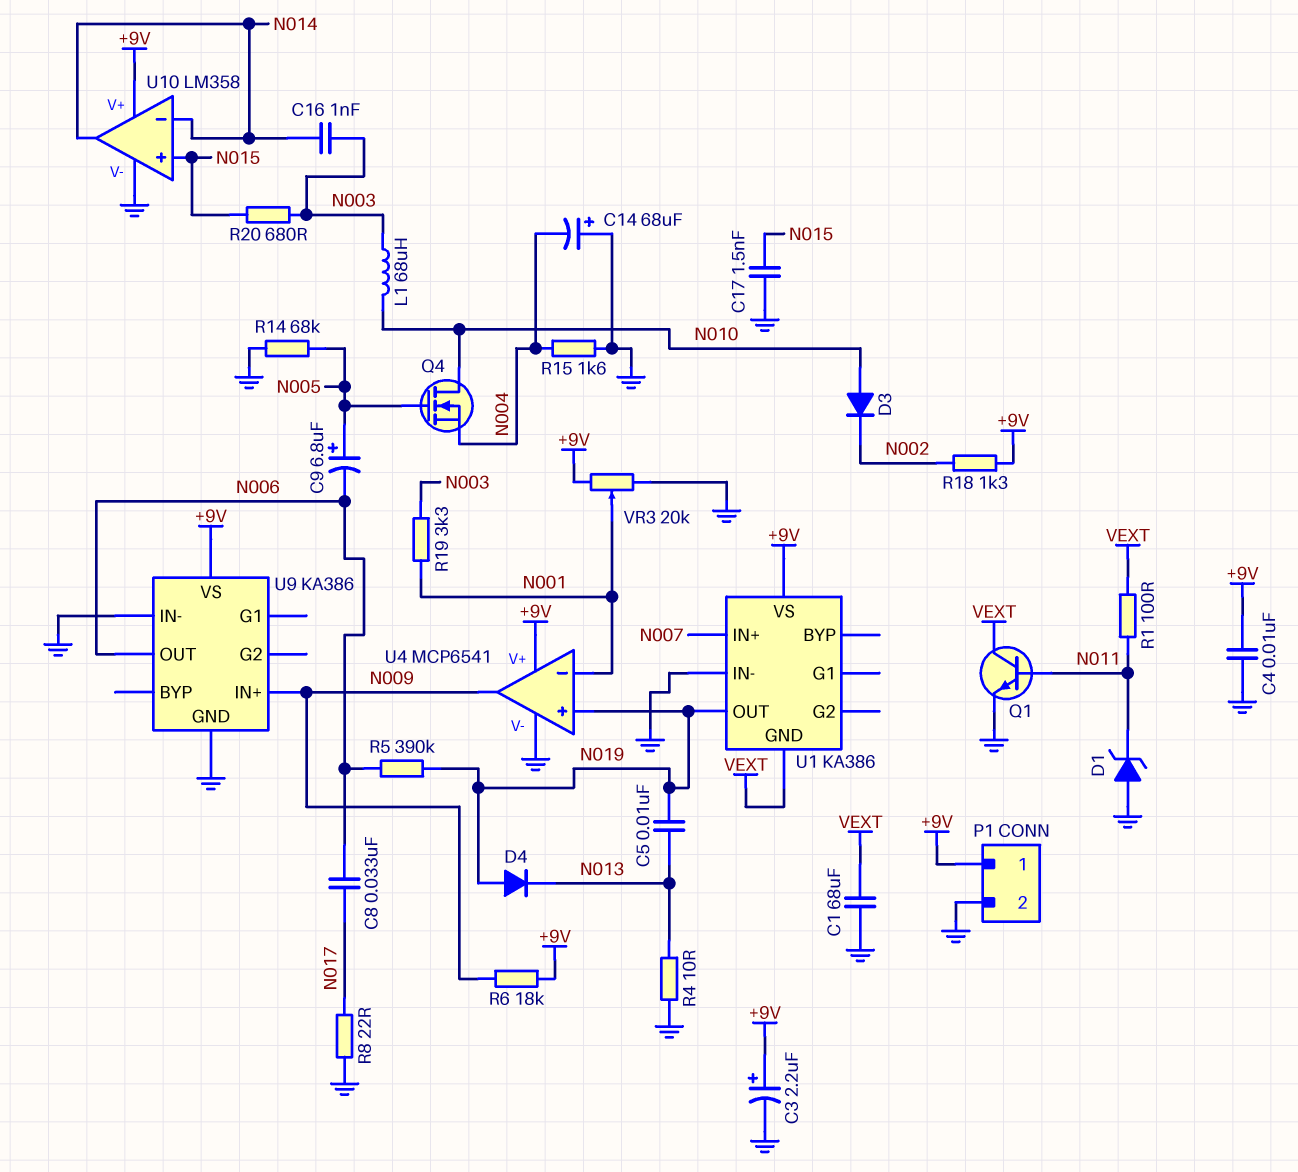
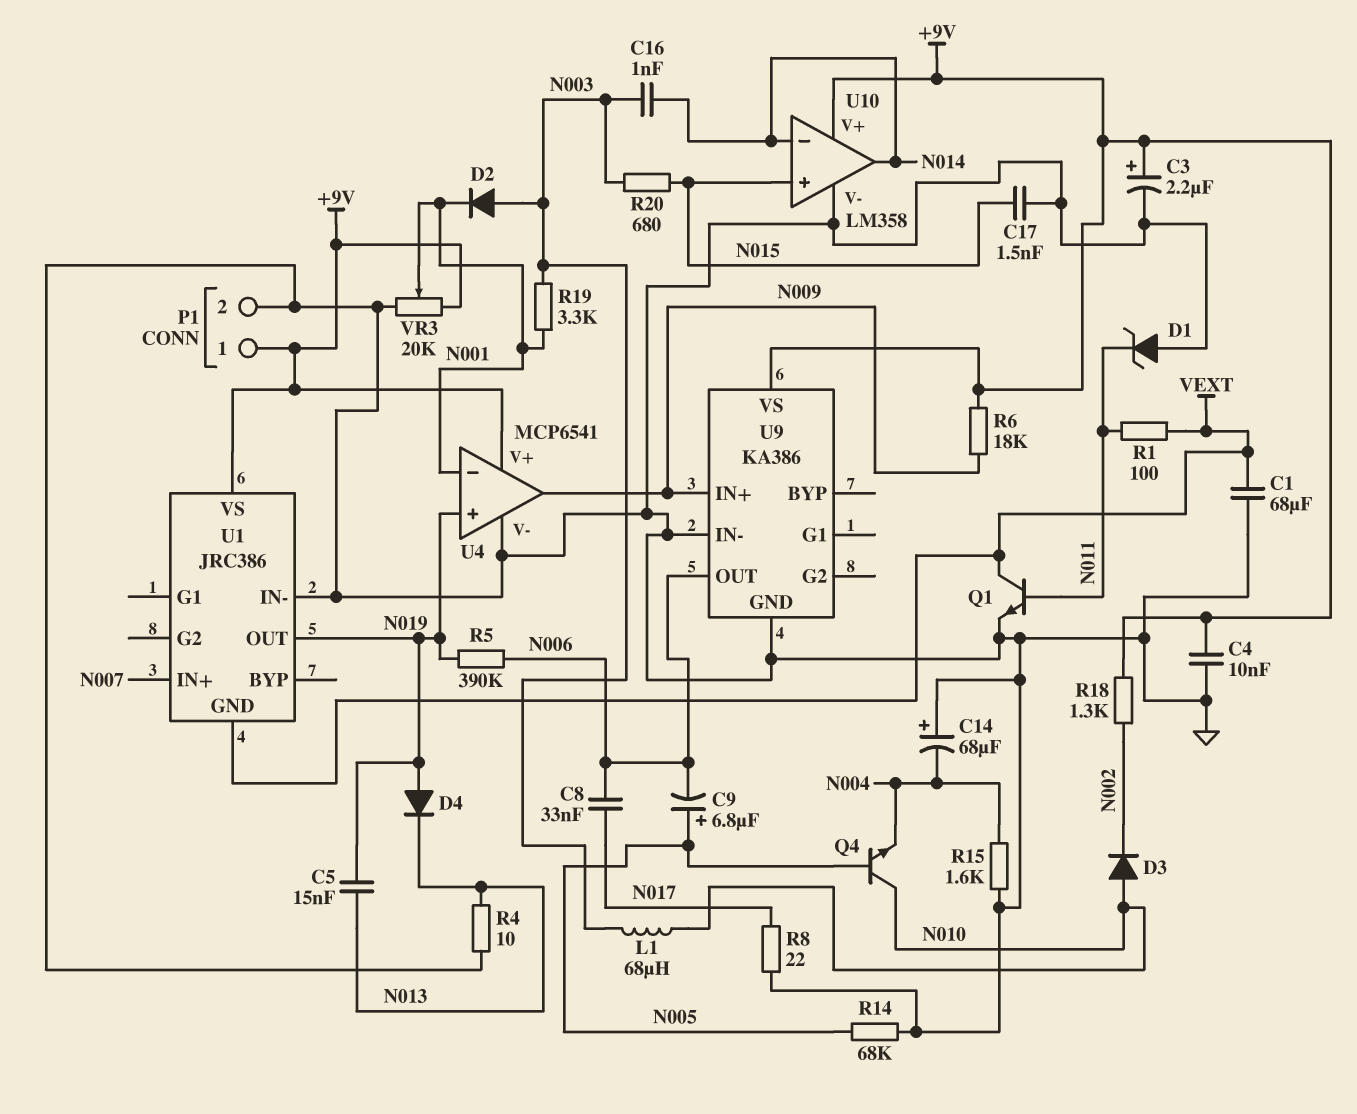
C5: 10nF (N013, N019) -> 15nF (N013, N019)
D2: none -> diode (A N003, K N001)
Q4: NMOS (G N005, D N010, S N004) -> NPN (B N005, C N010, E N004)
U1: KA386 -> JRC386

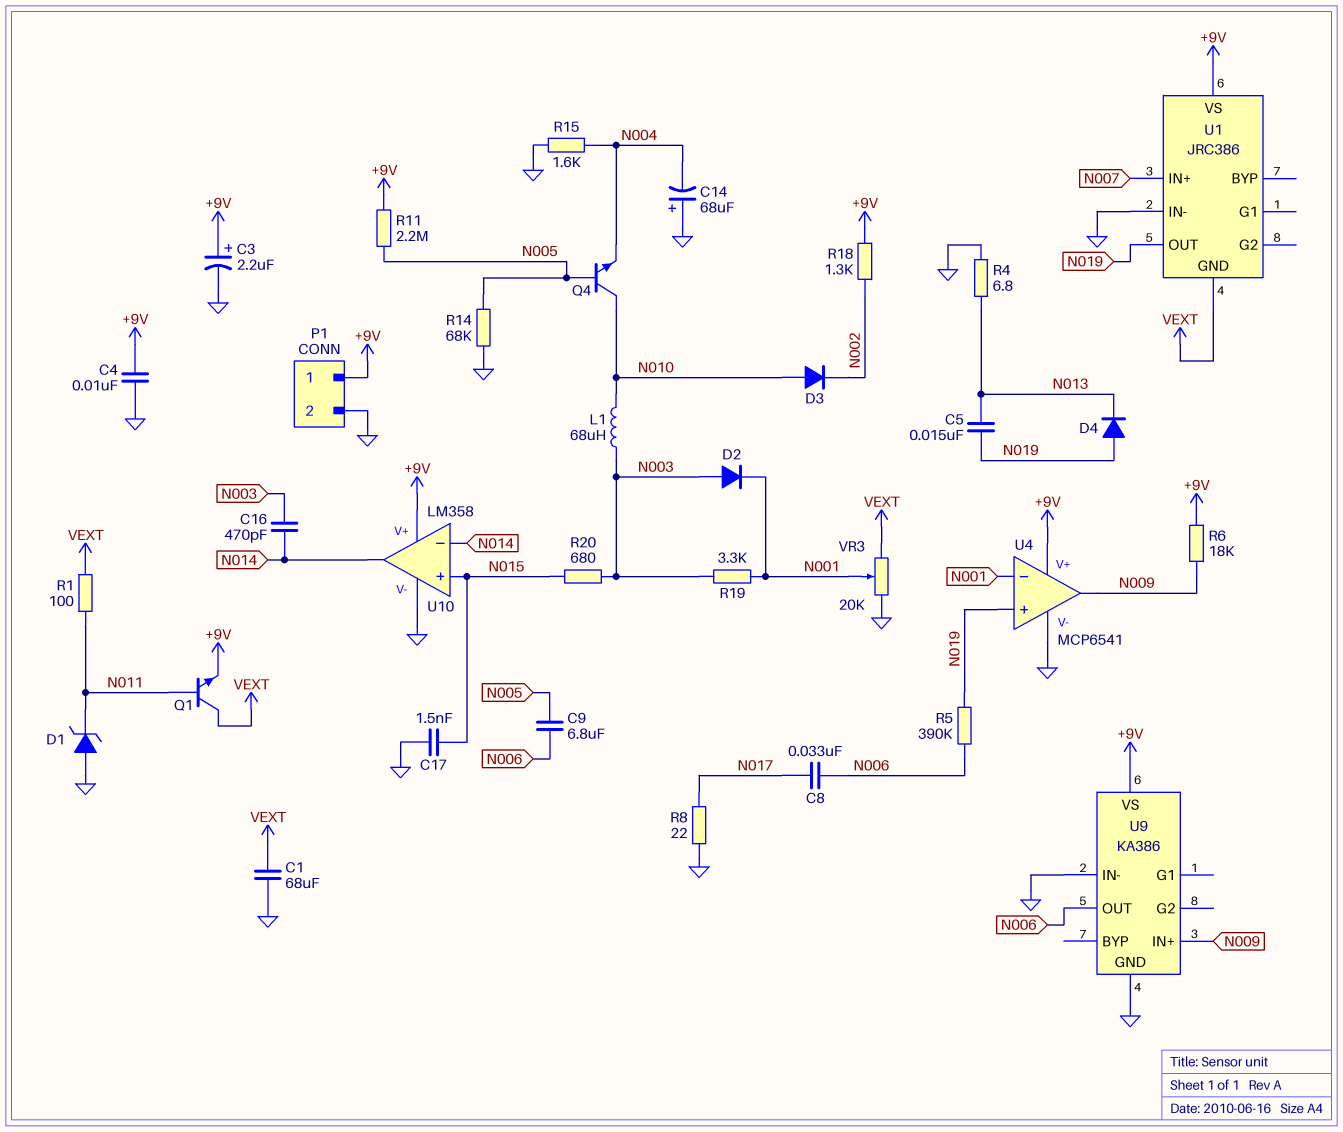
C9: 6.8uF (plus N005, minus N006) -> 6.8uF (N005, N006)
C16: 1nF (N003, N014) -> 470pF (N003, N014)
Q1: NPN (B N011, C VEXT, E GND) -> NPN (B N011, C VEXT, E +9V)
R4: 10 (GND, N013) -> 6.8 (GND, N013)
R11: none -> 2.2M (+9V, N005)
VR3: 20k (+9V, GND, wiper N001) -> 20k (GND, VEXT, wiper N001)

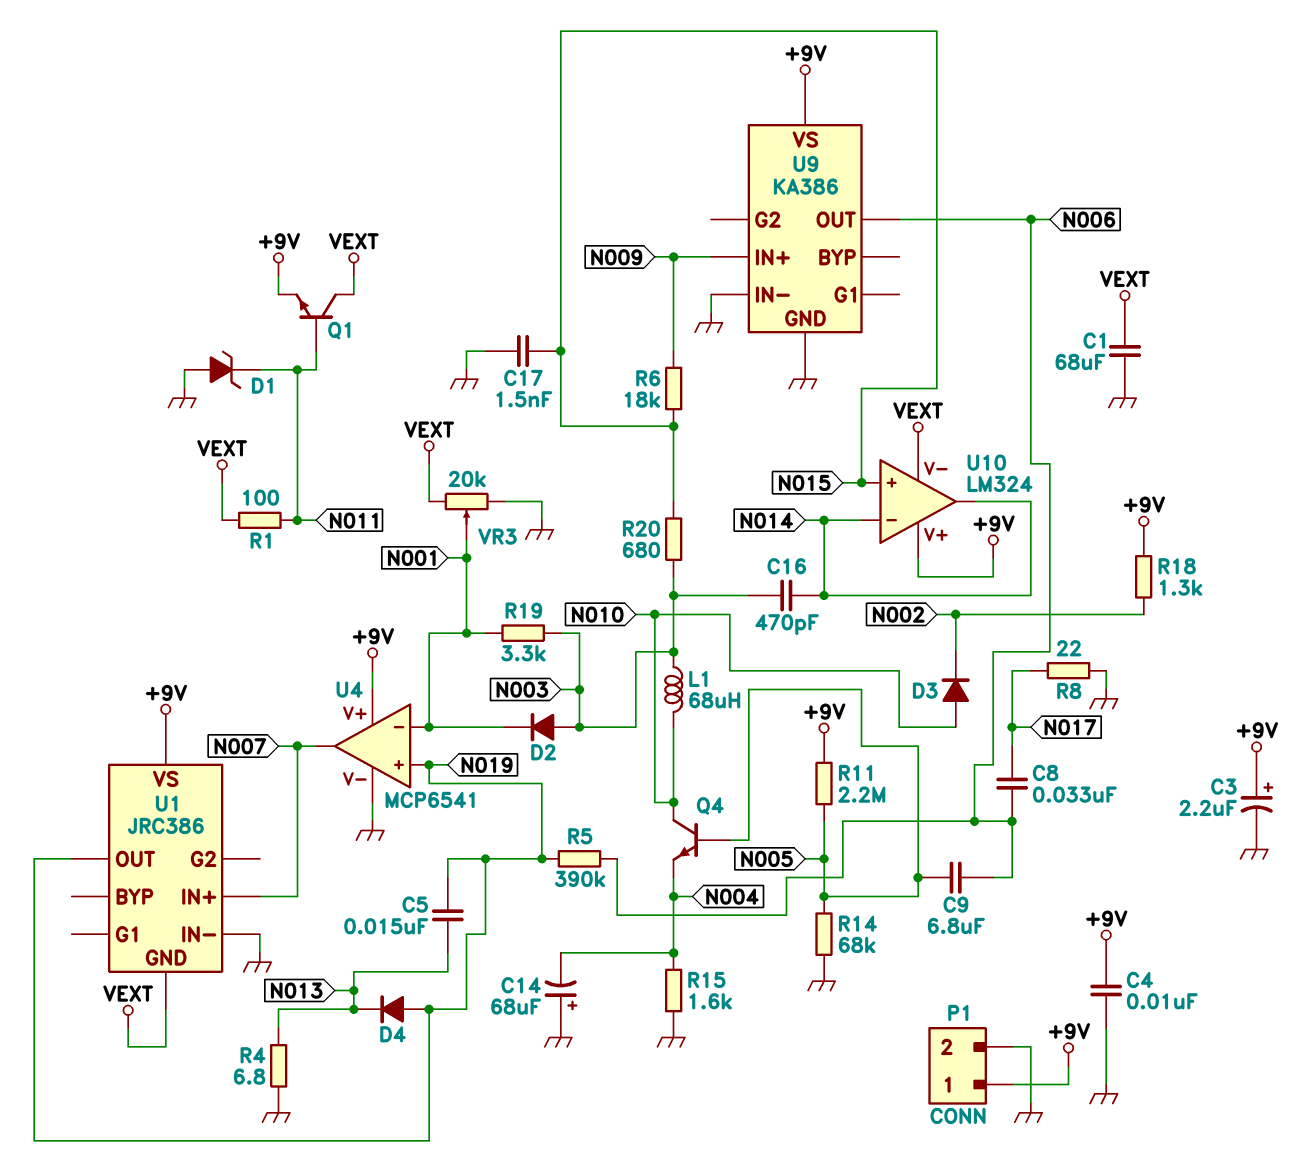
R6: 18k (+9V, N009) -> 18k (N009, N015)
U4 pin out: N009 -> N007
U10: LM358 -> LM324
U10 pin V-: GND -> VEXT

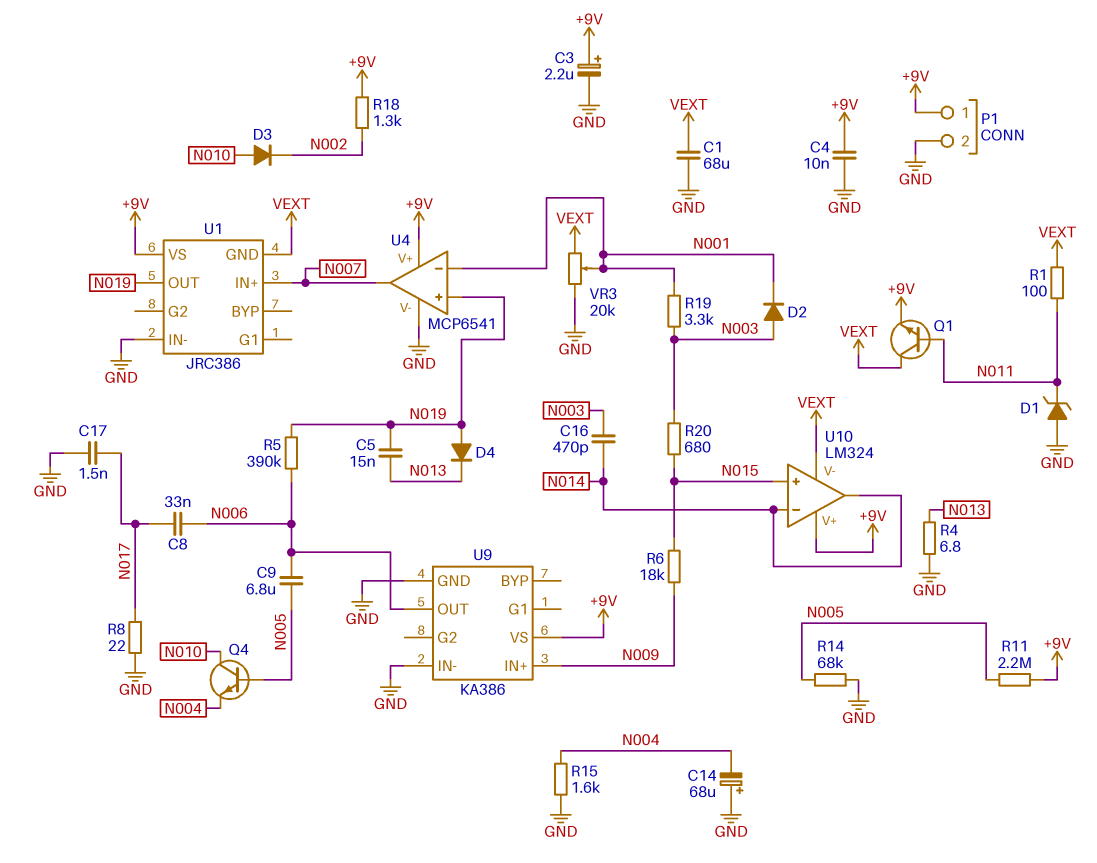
C17: 1.5nF (GND, N015) -> 1.5nF (GND, N017)
L1: 68uH (N003, N010) -> none

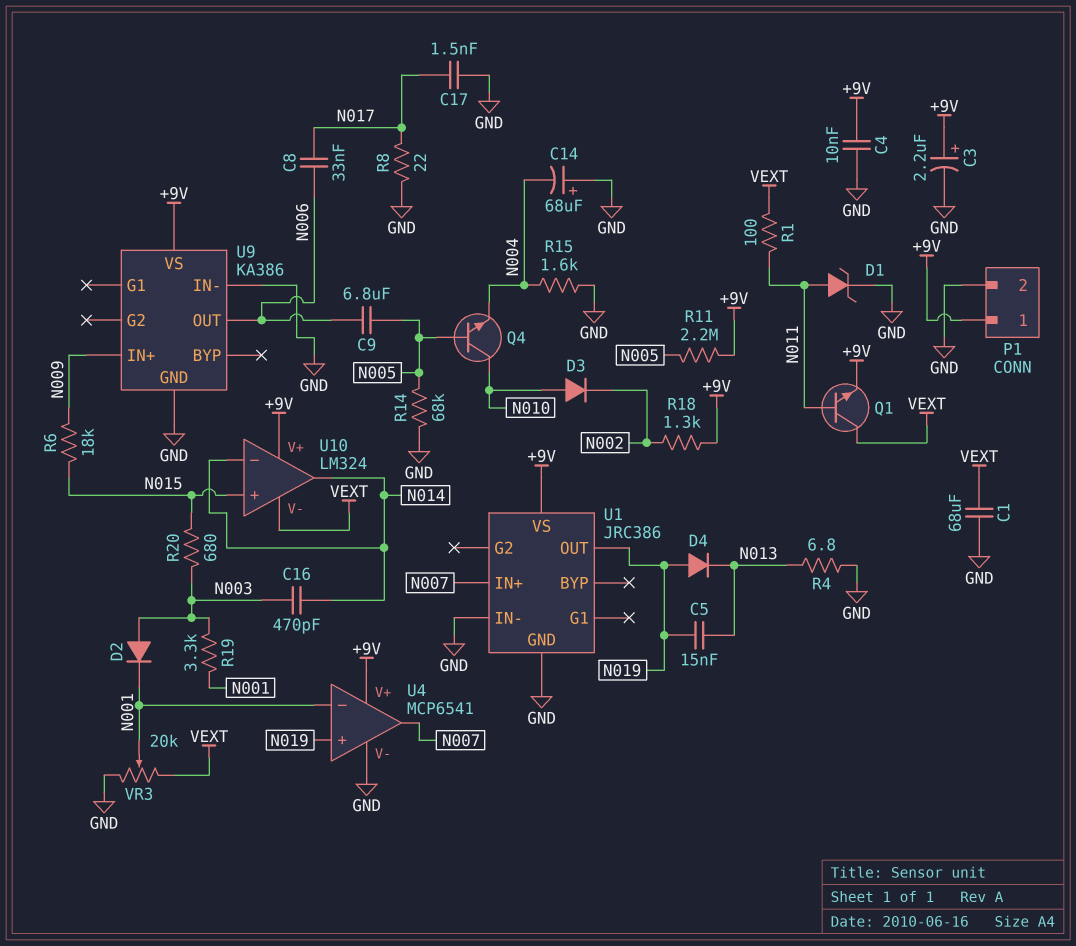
D1: zener (A GND, K N011) -> zener (A N011, K GND)
R5: 390k (N006, N019) -> none
U1 pin GND: VEXT -> GND

